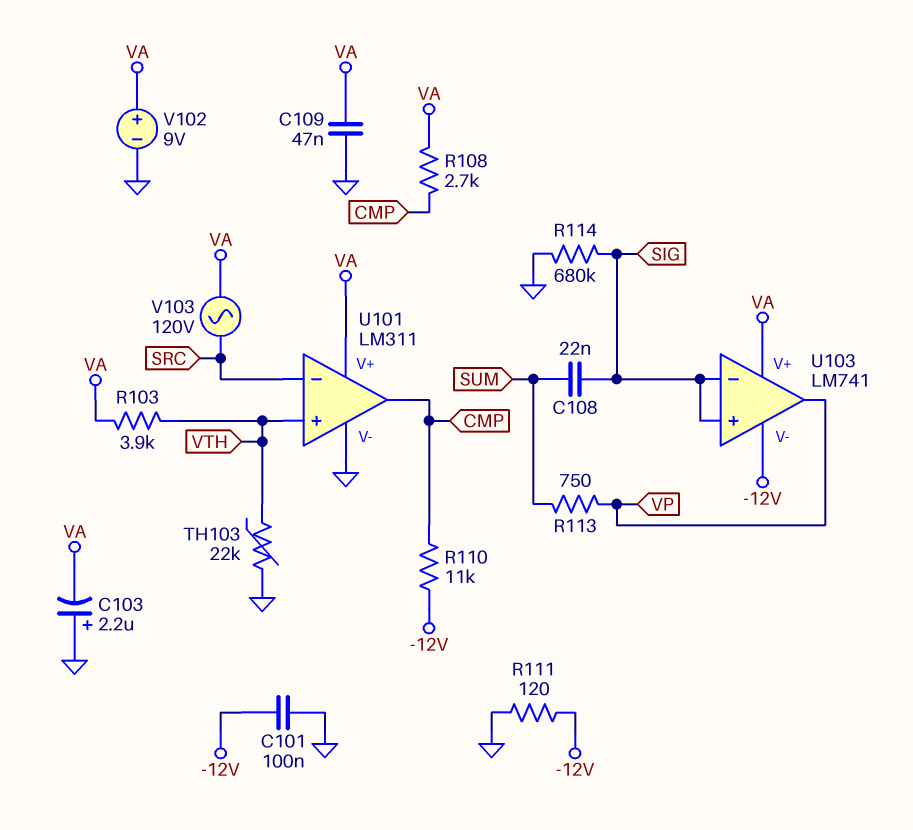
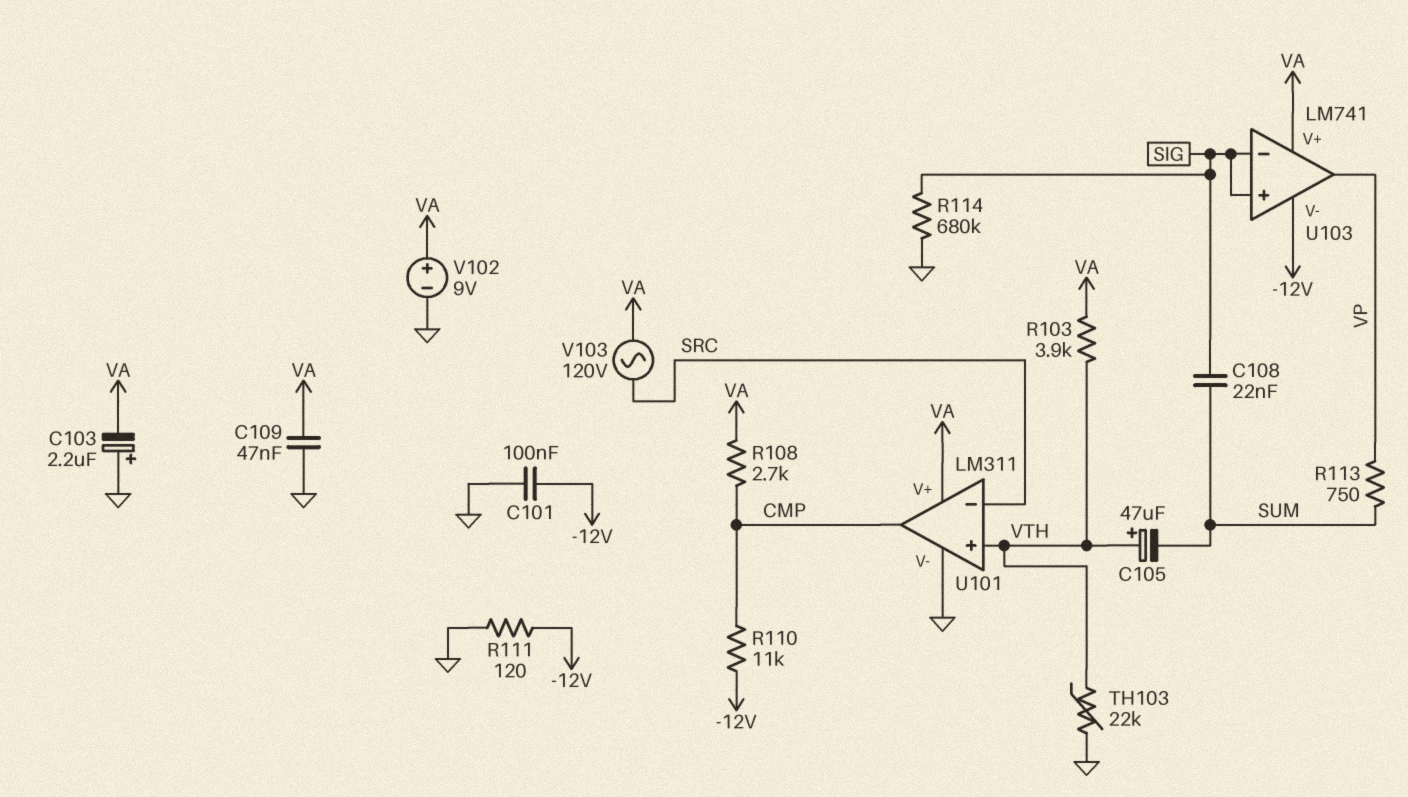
C105: none -> 47uF (plus VTH, minus SUM)

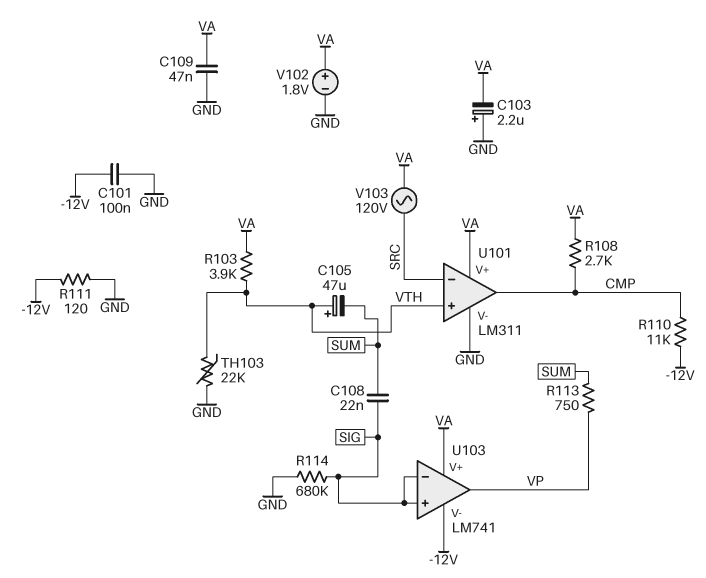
V102: 9V (plus VA, minus GND) -> 1.8V (plus VA, minus GND)

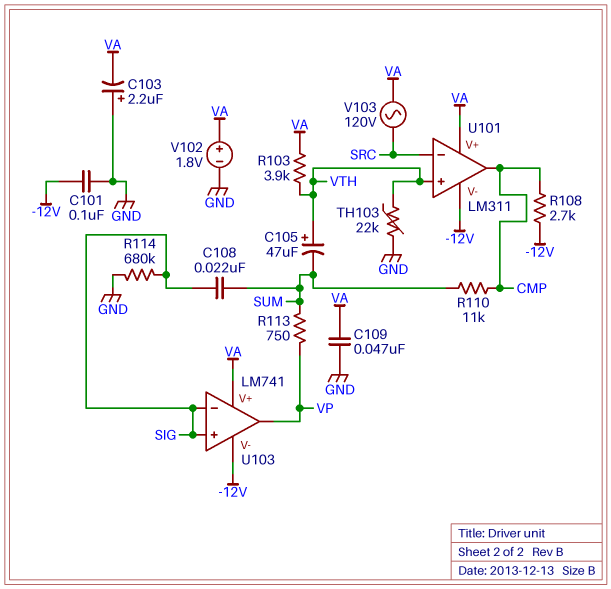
R108: 2.7k (CMP, VA) -> 2.7k (-12V, CMP)
R110: 11k (-12V, CMP) -> 11k (CMP, SUM)
R111: 120 (-12V, GND) -> none
U101 pin V-: GND -> -12V

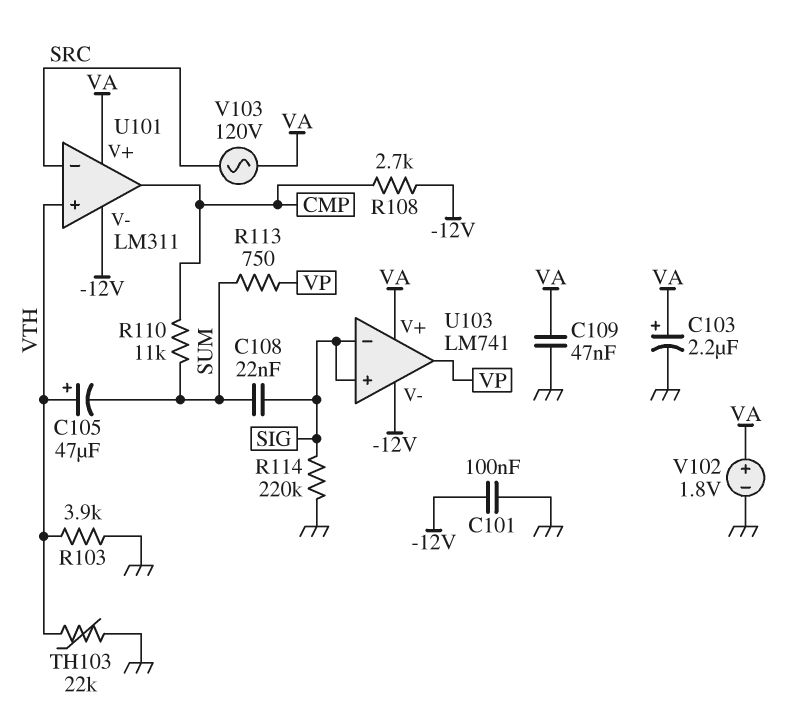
C103: 2.2uF (plus GND, minus VA) -> 2.2uF (plus VA, minus GND)
R103: 3.9k (VA, VTH) -> 3.9k (GND, VTH)
R114: 680k (GND, SIG) -> 220k (GND, SIG)

